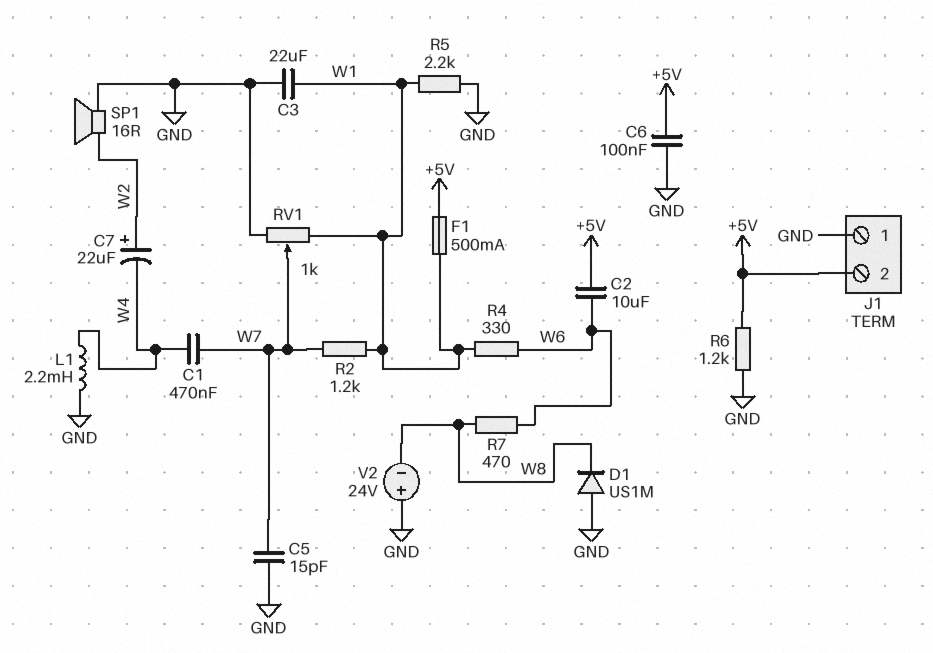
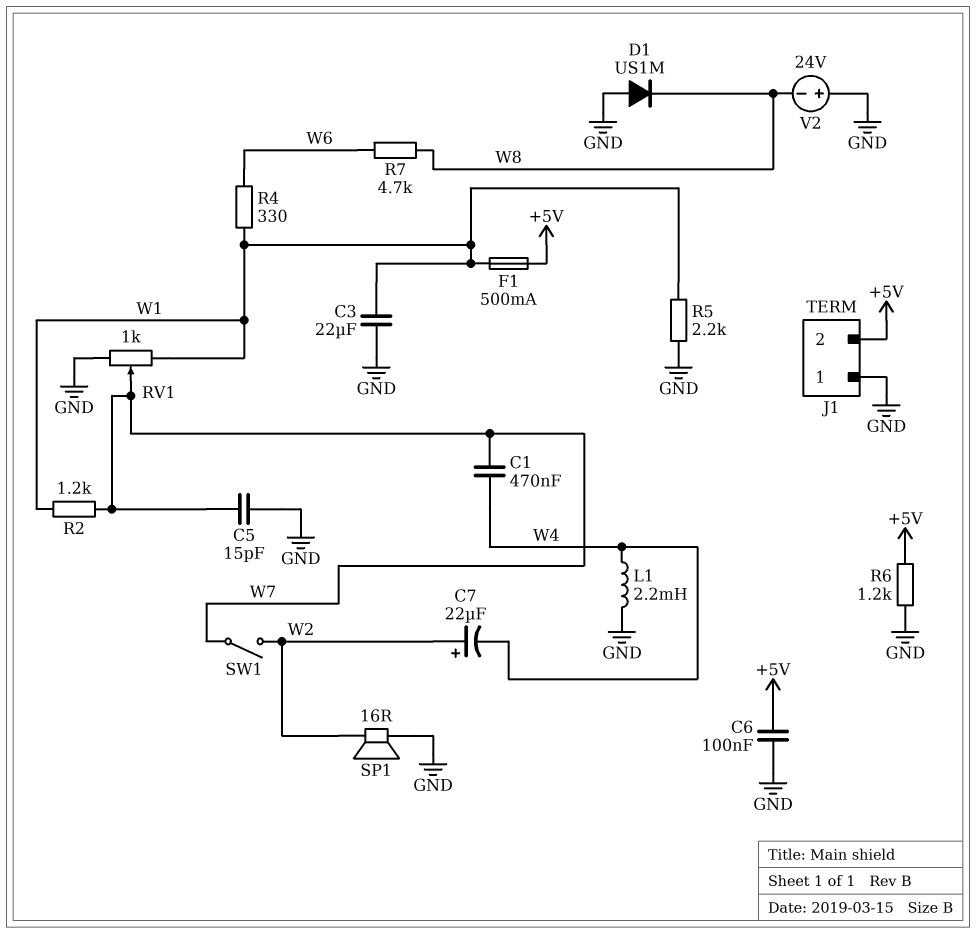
C2: 10uF (+5V, W6) -> none
R7: 470 (W6, W8) -> 4.7k (W6, W8)
SW1: none -> switch (W2, W7)

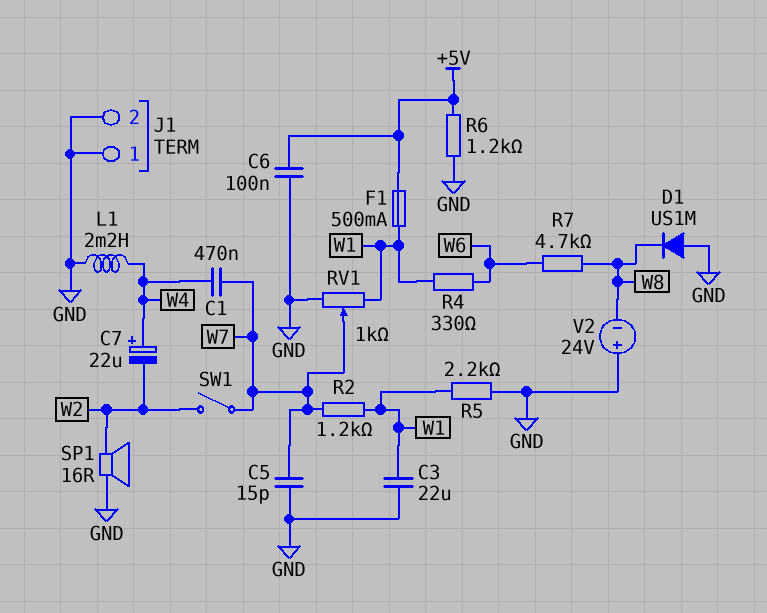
C7: 22uF (plus W2, minus W4) -> 22uF (plus W4, minus W2)
J1 pin 2: +5V -> GND

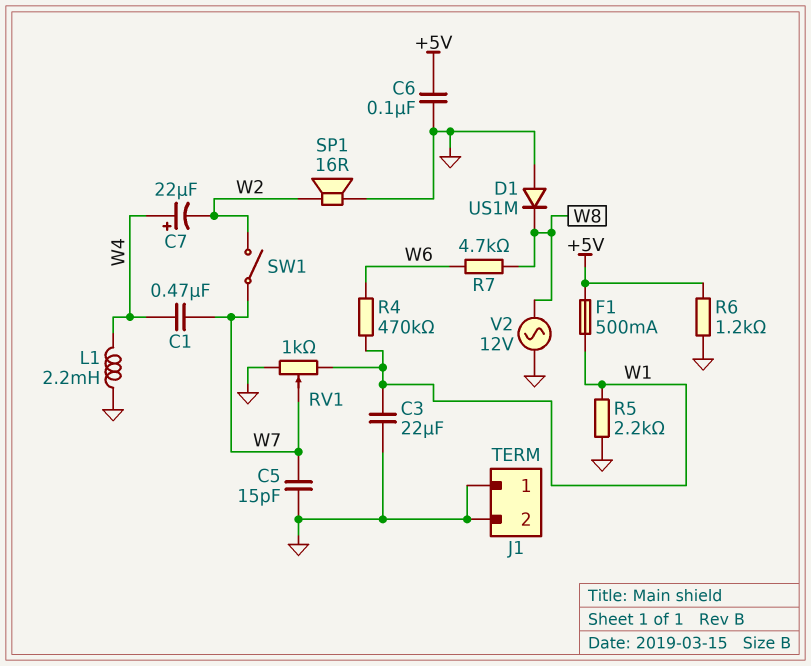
R2: 1.2k (W1, W7) -> none
R4: 330 (W1, W6) -> 470k (W1, W6)
V2: 24V (plus GND, minus W8) -> AC 12V (GND, W8)

